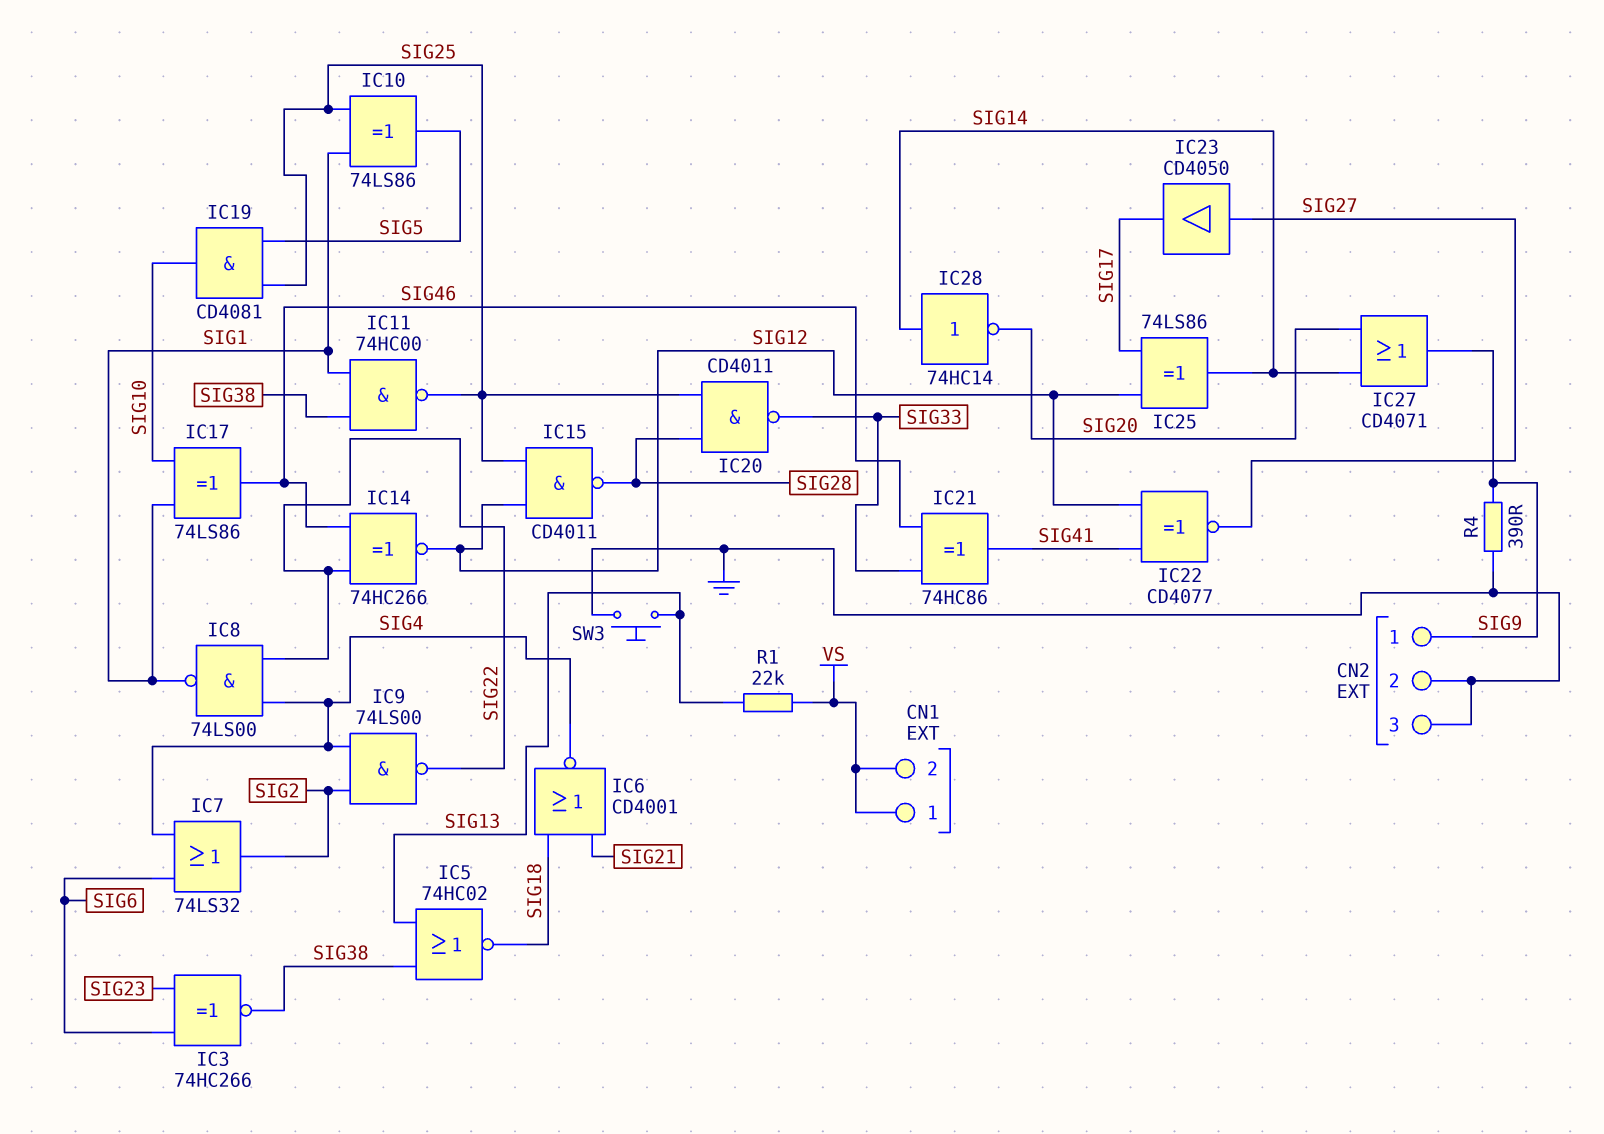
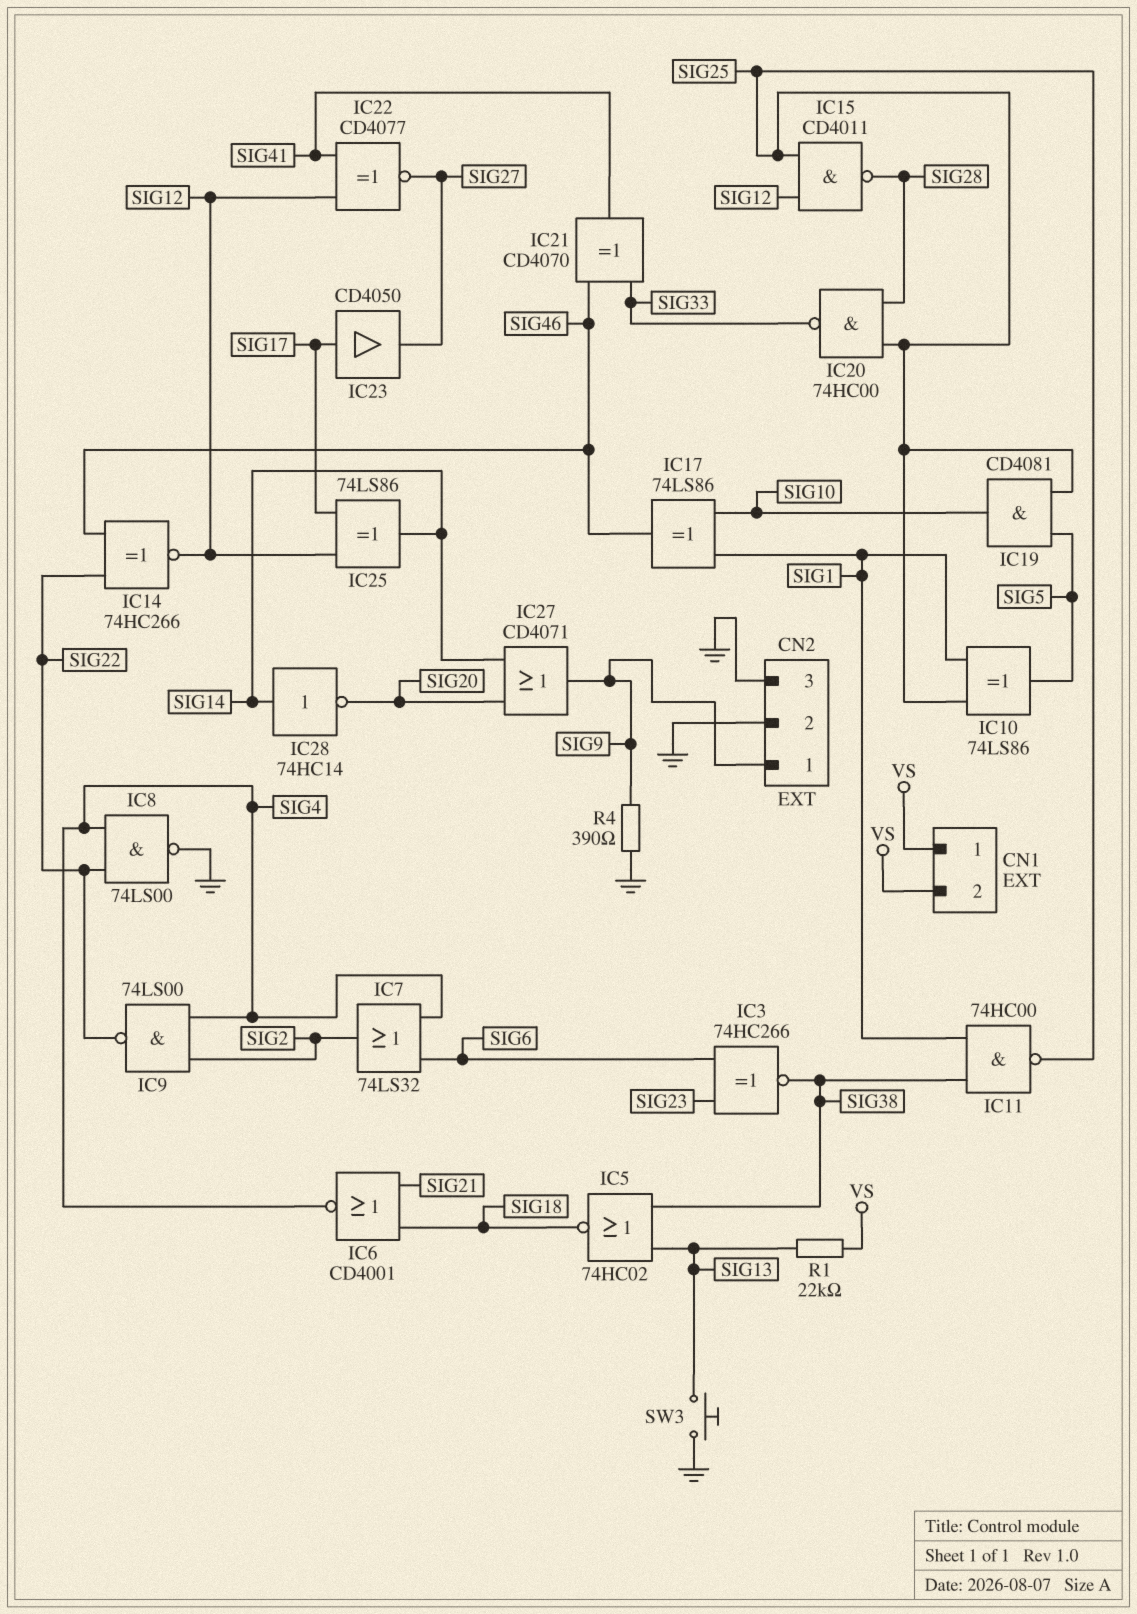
IC8: NAND 74LS00 (in SIG4, in SIG22, out SIG1) -> NAND 74LS00 (in SIG4, in SIG22, out GND)
IC20: NAND CD4011 (in SIG25, in SIG28, out SIG33) -> NAND 74HC00 (in SIG25, in SIG28, out SIG33)
IC21: XOR 74HC86 (in SIG33, in SIG46, out SIG41) -> XOR CD4070 (in SIG33, in SIG46, out SIG41)
IC23: buffer CD4050 (in SIG27, out SIG17) -> buffer CD4050 (in SIG17, out SIG27)

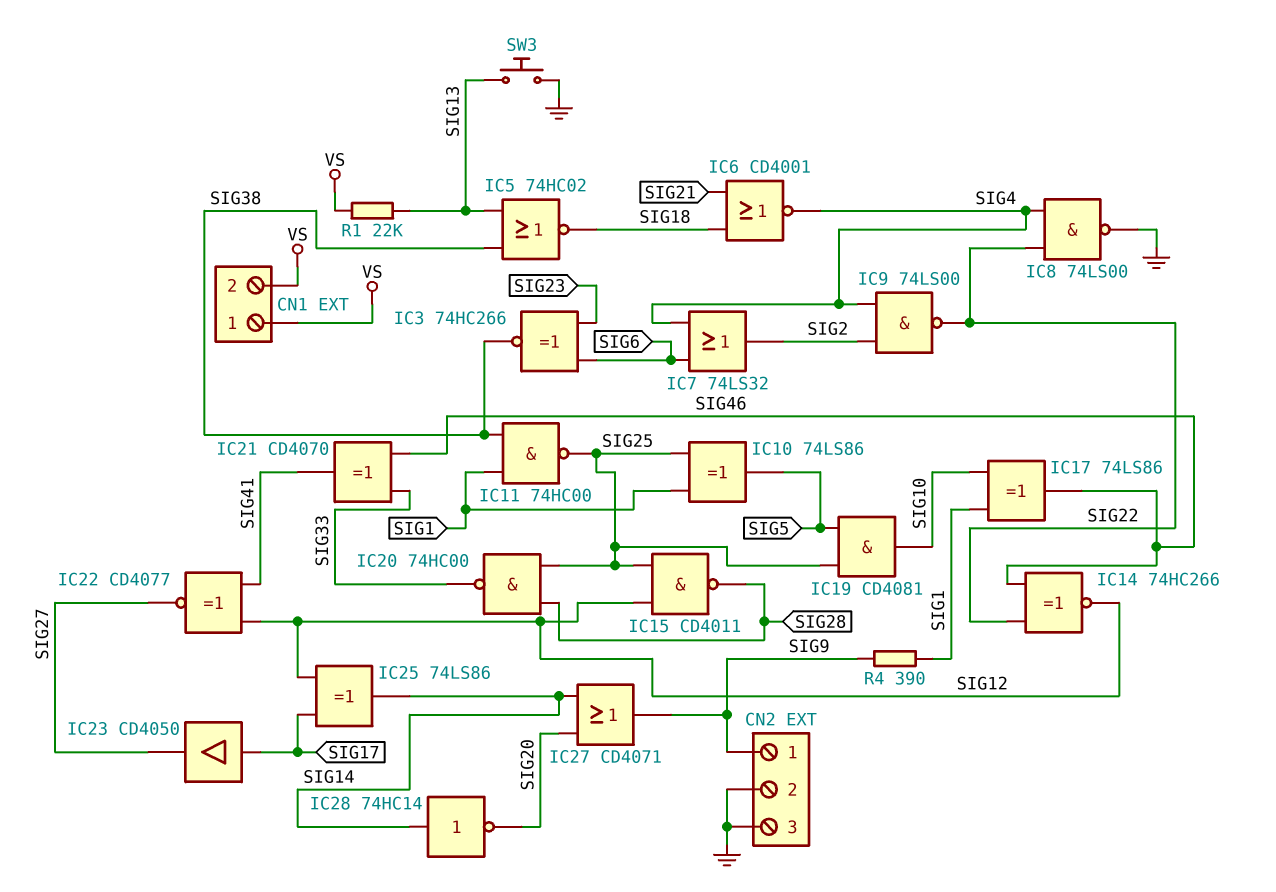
R4: 390 (GND, SIG9) -> 390 (SIG1, SIG9)

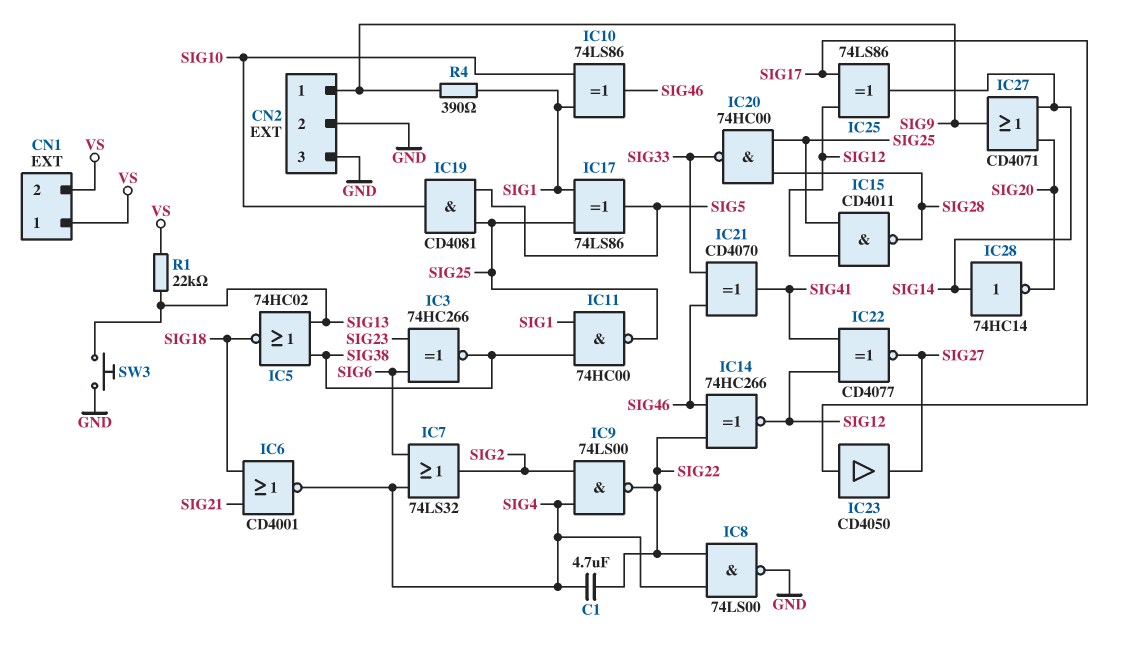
C1: none -> 4.7uF (SIG4, SIG22)
IC10: XOR 74LS86 (in SIG1, in SIG25, out SIG5) -> XOR 74LS86 (in SIG1, in SIG10, out SIG46)
IC17: XOR 74LS86 (in SIG1, in SIG10, out SIG46) -> XOR 74LS86 (in SIG1, in SIG25, out SIG5)

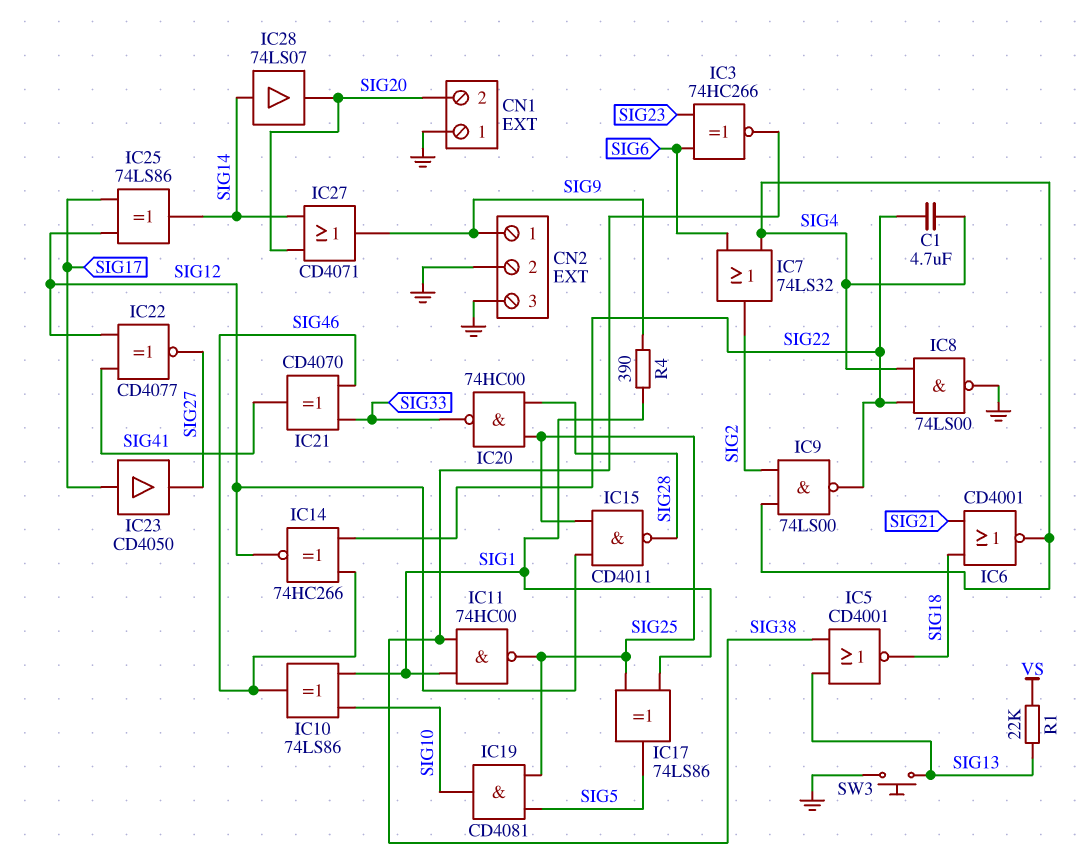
CN1 pin 1: VS -> GND
CN1 pin 2: VS -> SIG20
IC5: NOR 74HC02 (in SIG13, in SIG38, out SIG18) -> NOR CD4001 (in SIG13, in SIG38, out SIG18)
IC28: NOT 74HC14 (in SIG14, out SIG20) -> buffer 74LS07 (in SIG14, out SIG20)

